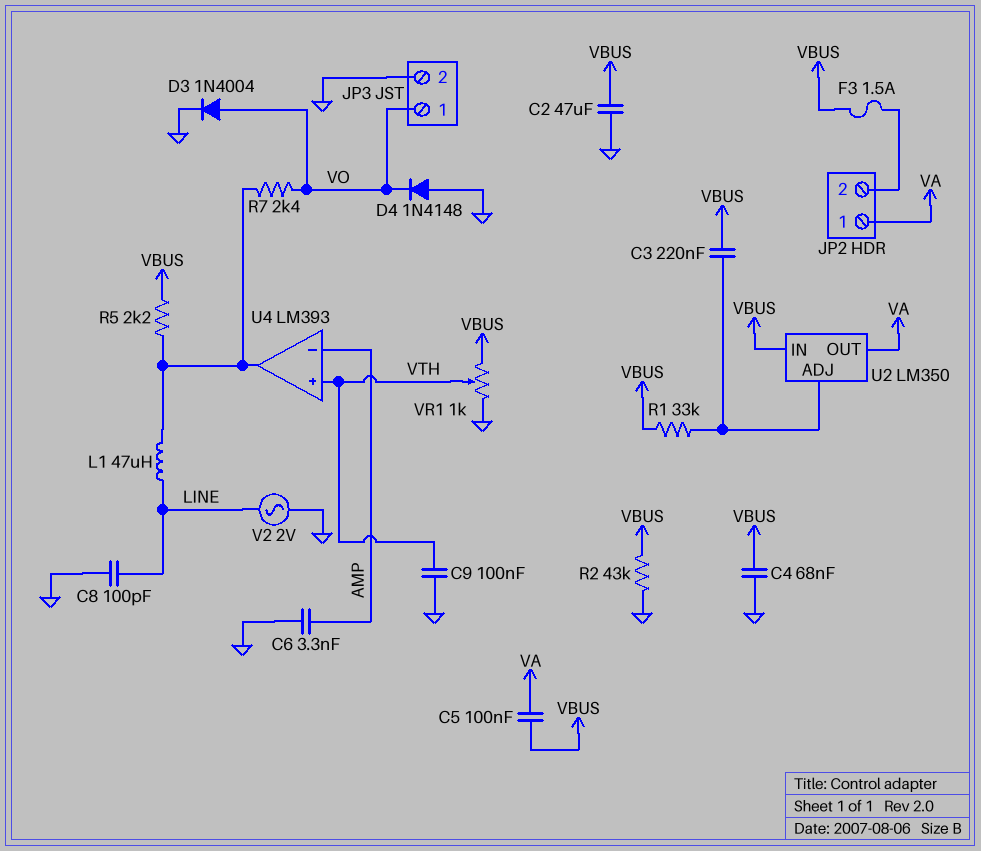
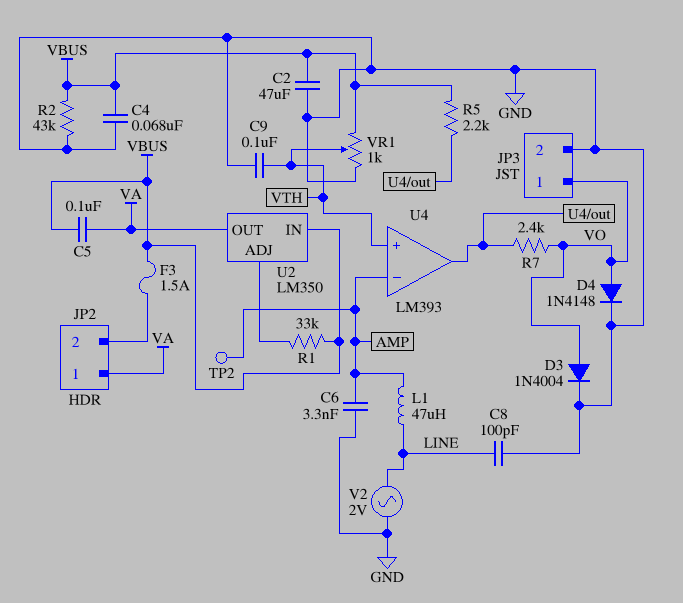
C3: 220nF (U2/ADJ, VBUS) -> none
D4: diode 1N4148 (A GND, K VO) -> diode 1N4148 (A VO, K GND)
L1: 47uH (LINE, U4/out) -> 47uH (AMP, LINE)
TP2: none -> test point (AMP)

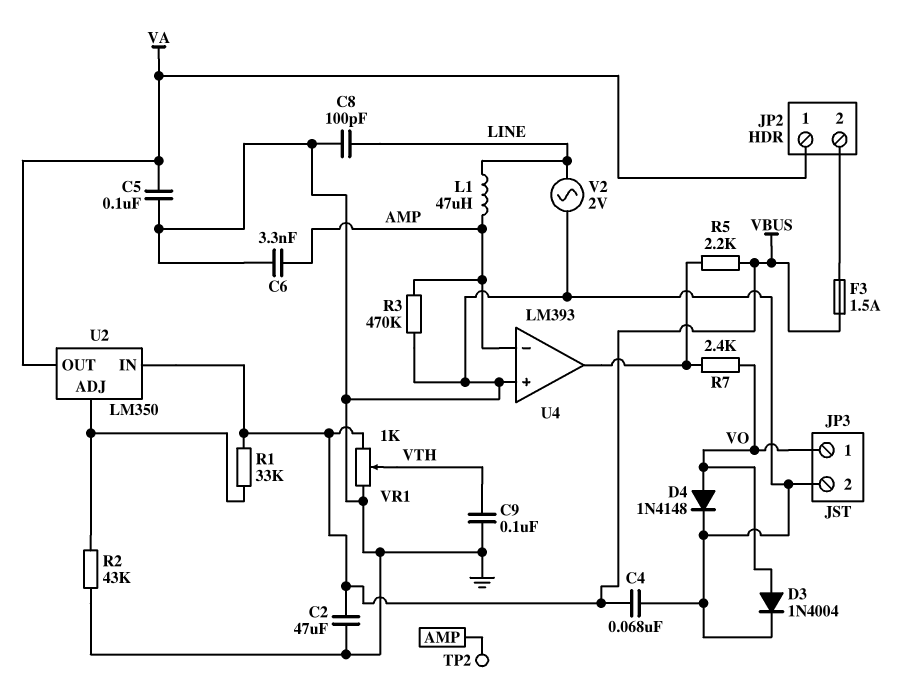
C5: 100nF (VA, VBUS) -> 100nF (GND, VA)
R2: 43k (GND, VBUS) -> 43k (GND, U2/ADJ)
R3: none -> 470k (AMP, GND)
U4 pin in+: VTH -> GND

